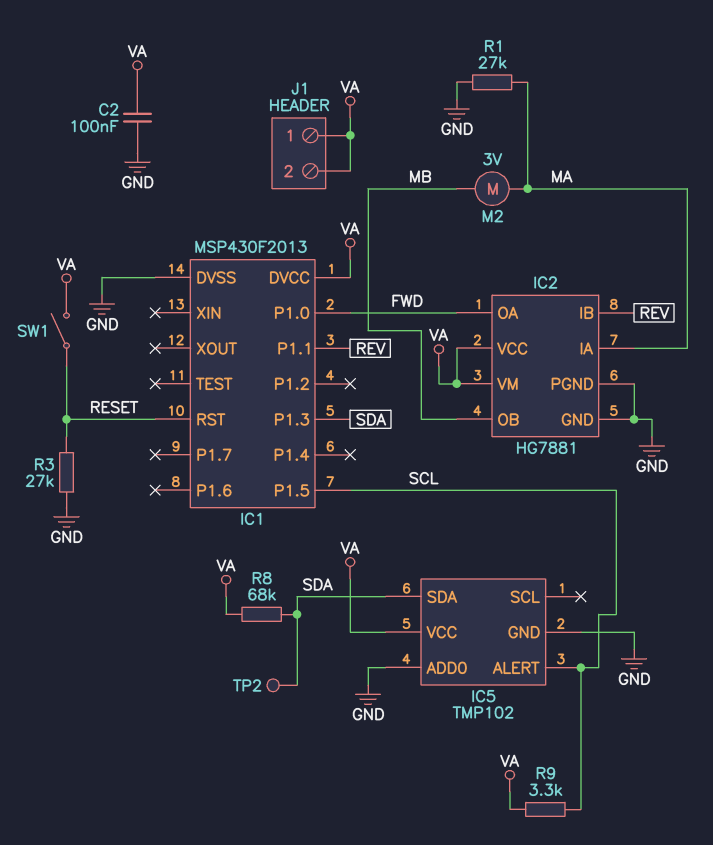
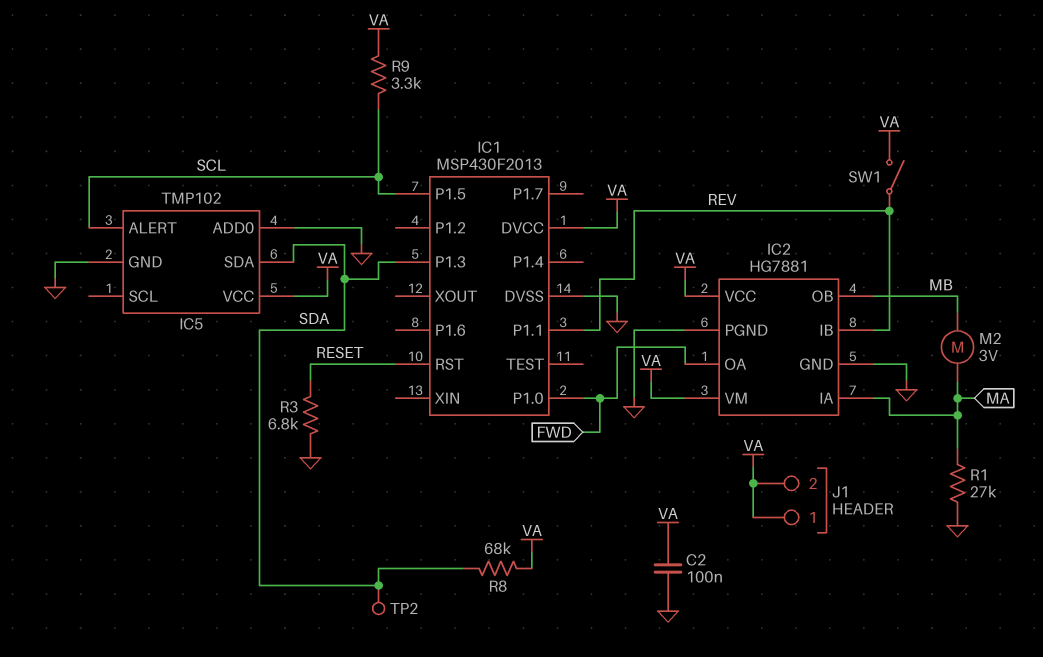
R3: 27k (GND, RESET) -> 6.8k (GND, RESET)
SW1: switch (RESET, VA) -> switch (REV, VA)

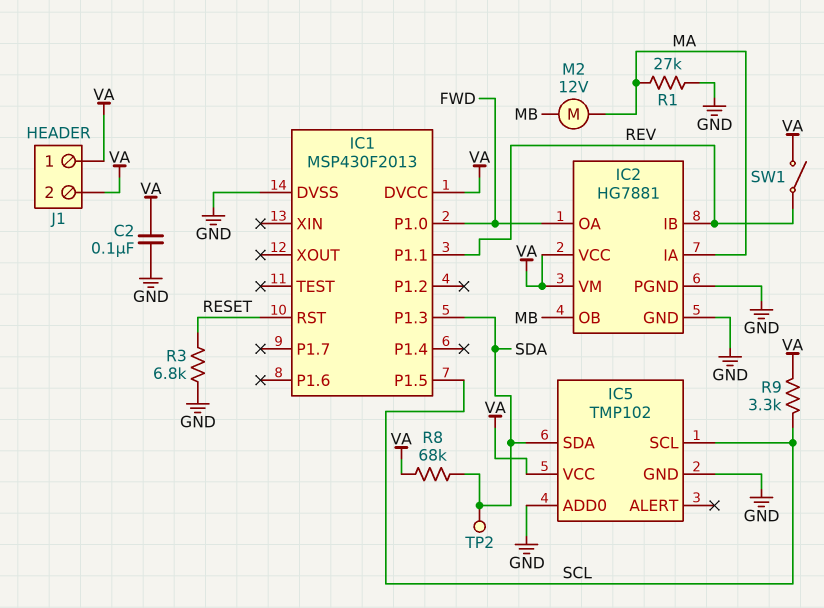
IC5 pin ALERT: SCL -> none
IC5 pin SCL: none -> SCL
M2: motor 3V (MA, MB) -> motor 12V (MA, MB)

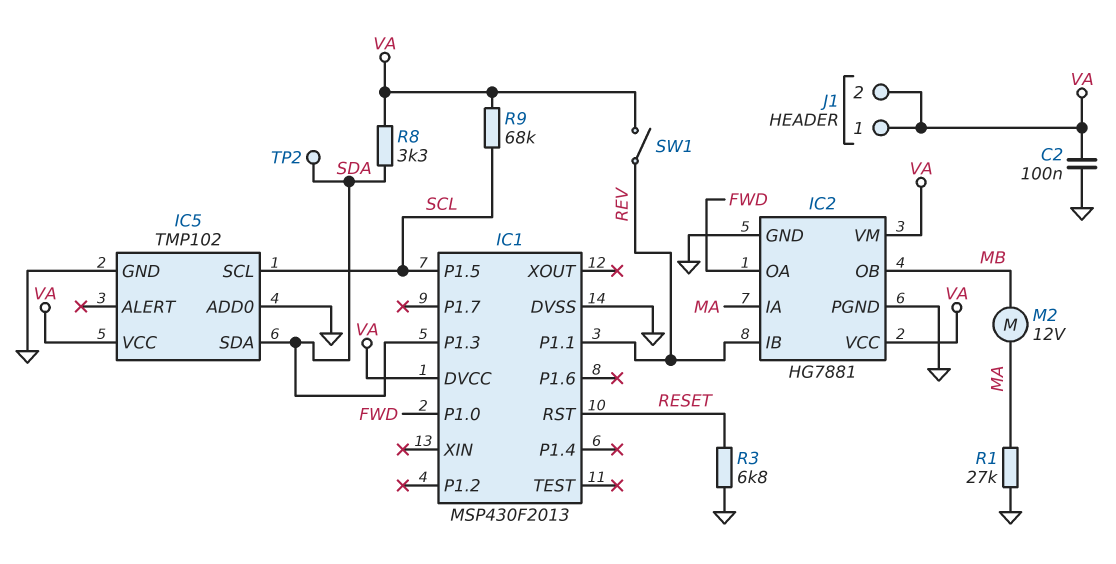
R8: 68k (SDA, VA) -> 3.3k (SDA, VA)
R9: 3.3k (SCL, VA) -> 68k (SCL, VA)

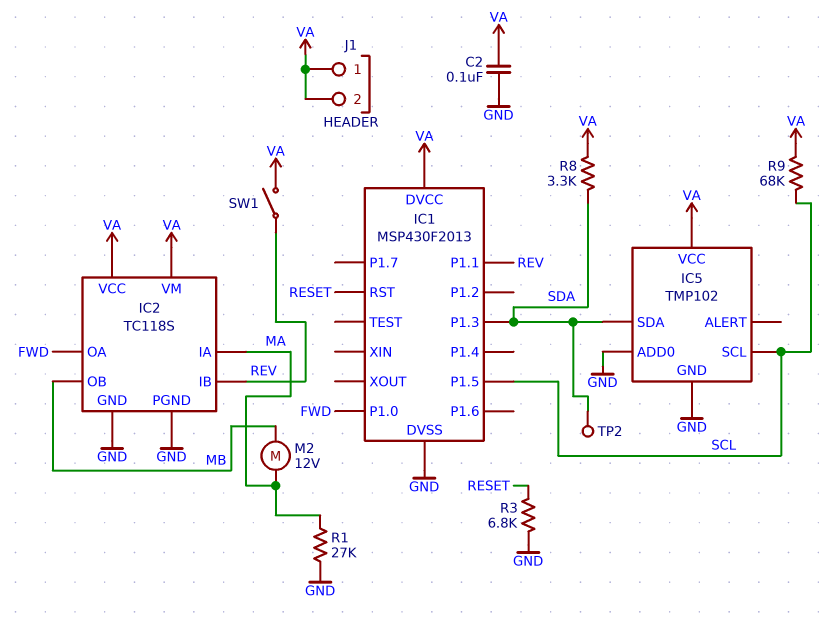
IC2: HG7881 -> TC118S

